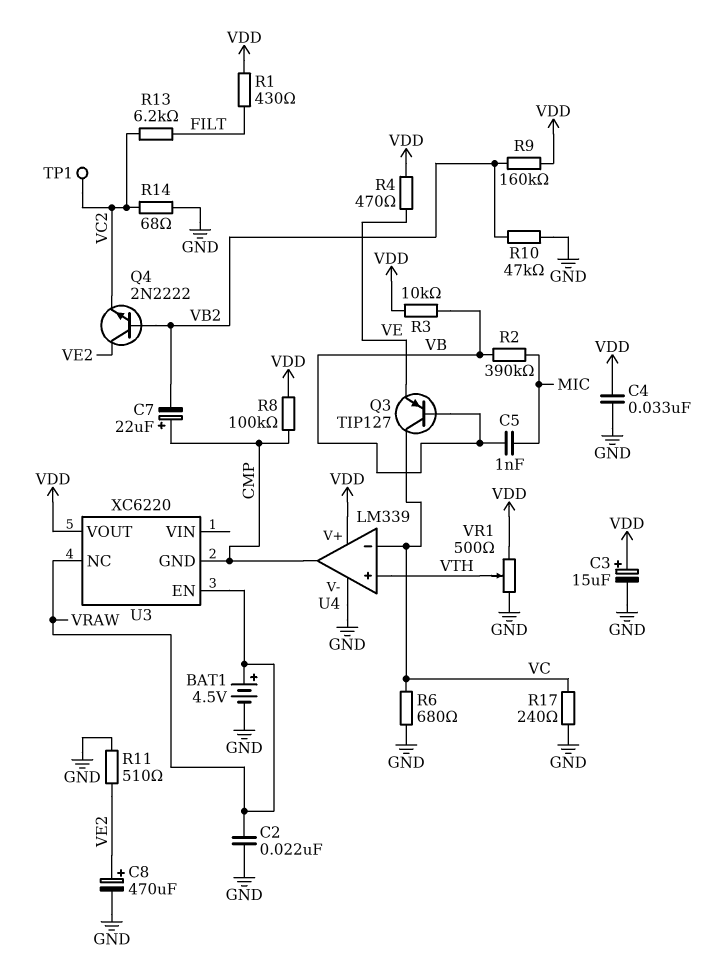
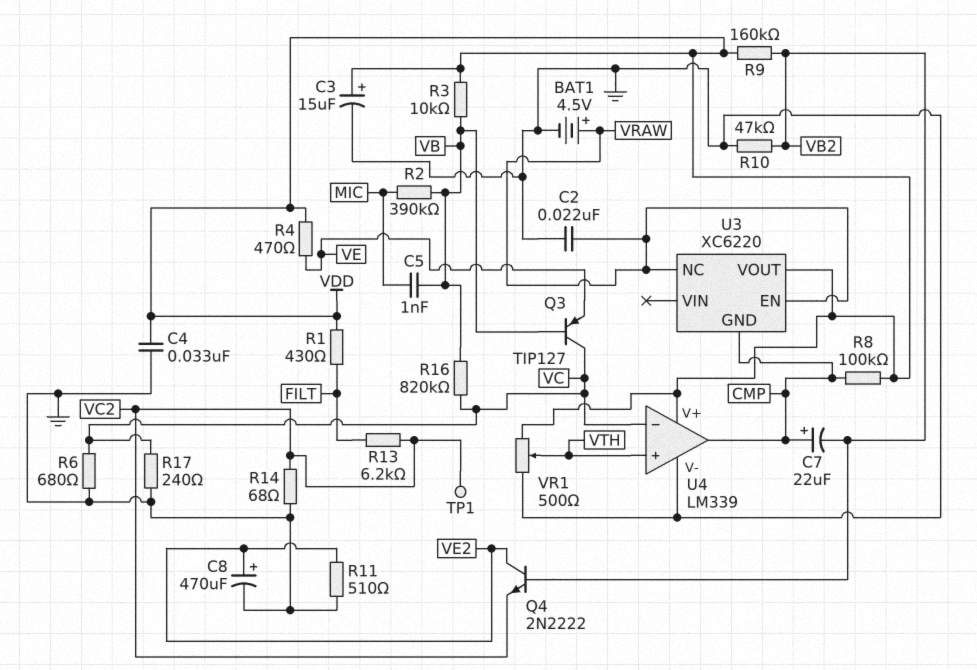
R16: none -> 820k (VB, VC)

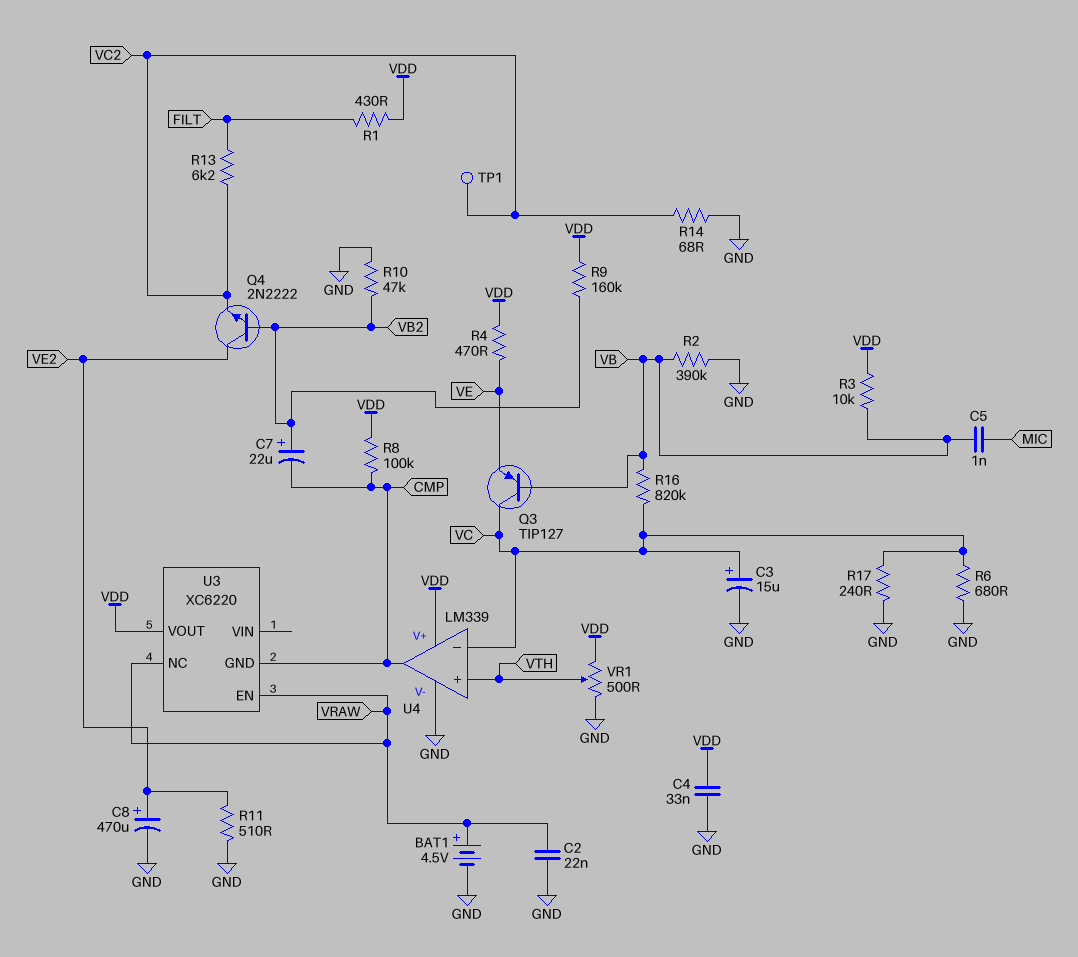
C3: 15uF (plus VDD, minus GND) -> 15uF (plus VC, minus GND)
C7: 22uF (plus CMP, minus VB2) -> 22uF (plus VB2, minus CMP)
R2: 390k (MIC, VB) -> 390k (GND, VB)

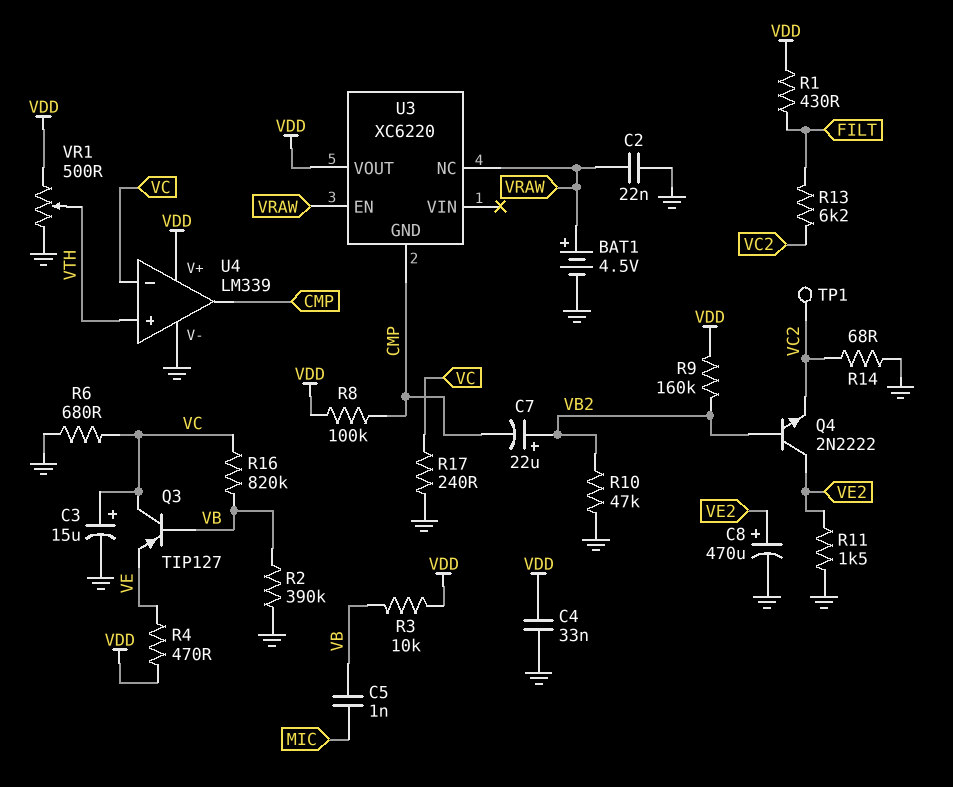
R11: 510 (GND, VE2) -> 1.5k (GND, VE2)

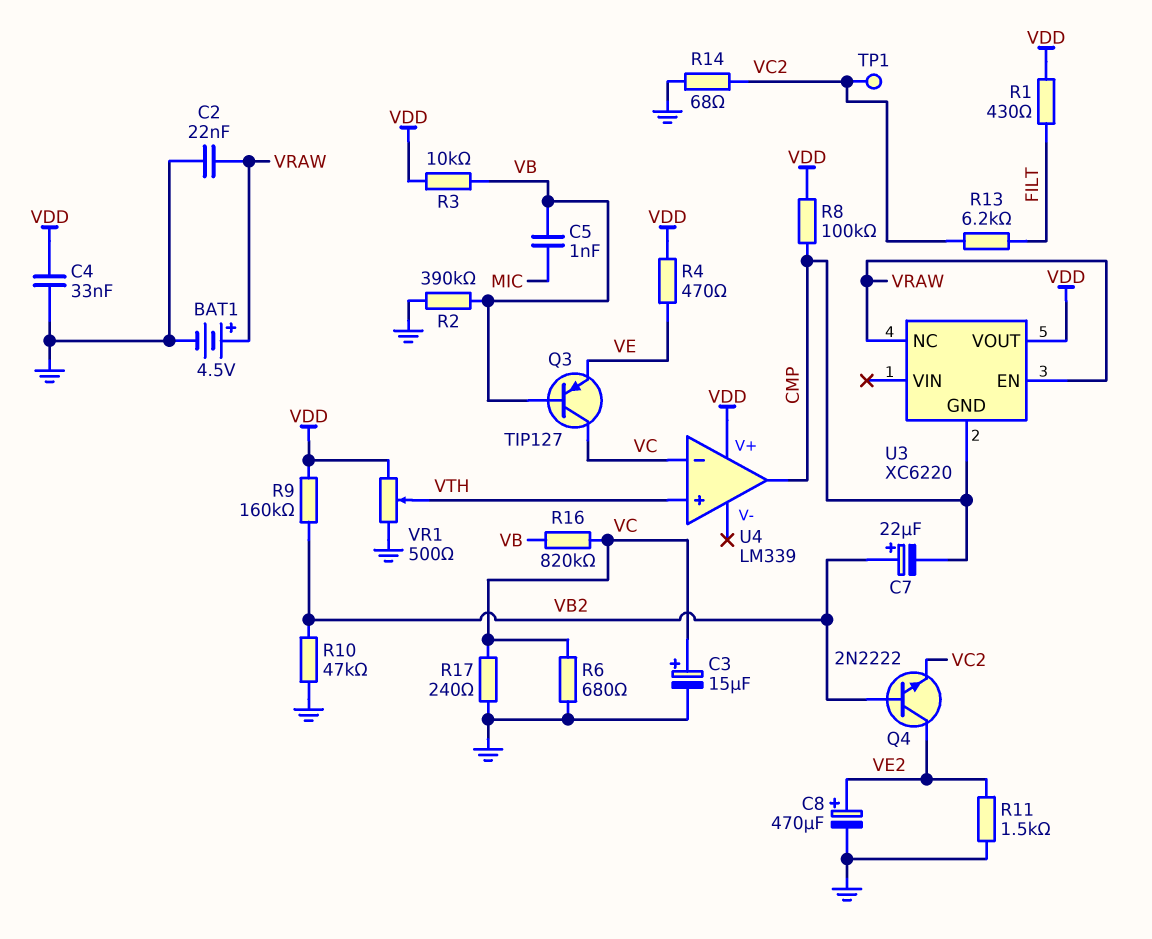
U4 pin V-: GND -> none

